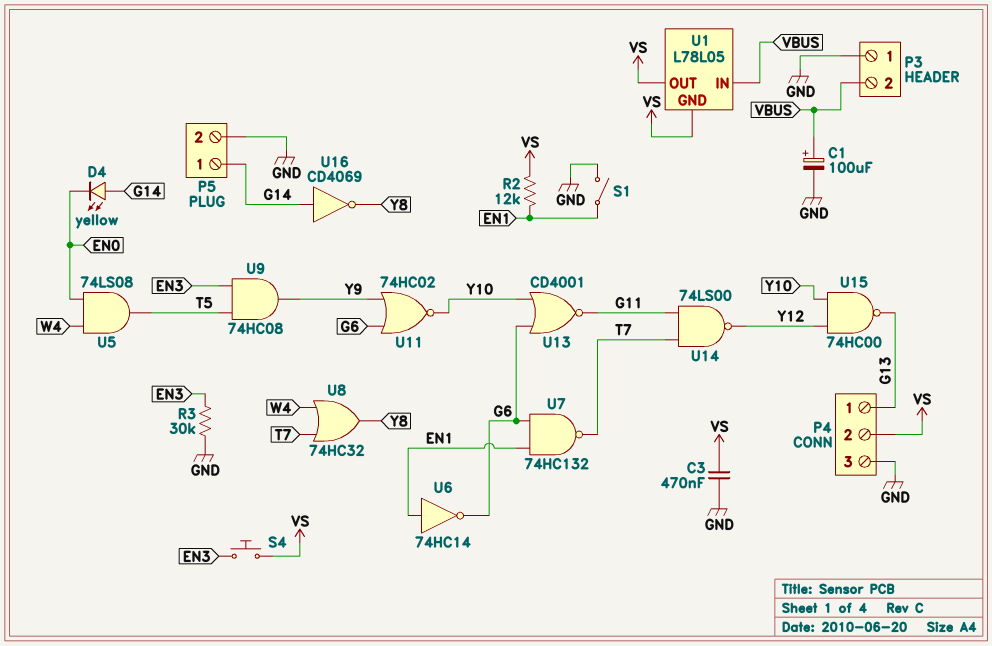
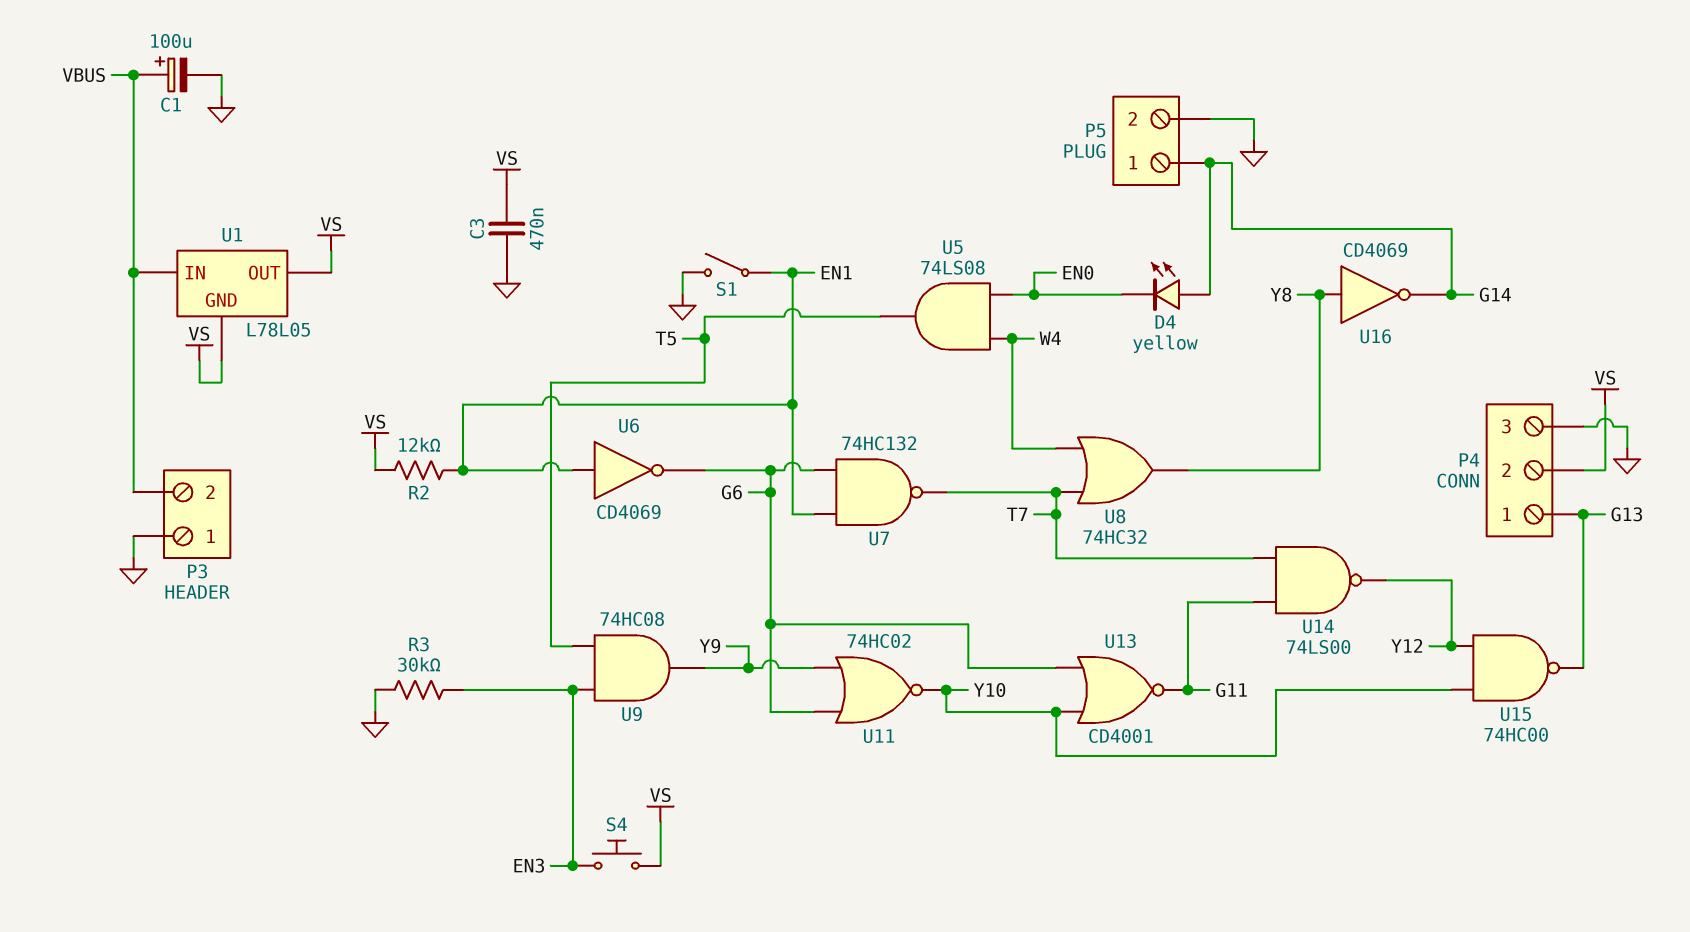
U6: NOT 74HC14 (in EN1, out G6) -> NOT CD4069 (in EN1, out G6)
U16: NOT CD4069 (in G14, out Y8) -> NOT CD4069 (in Y8, out G14)

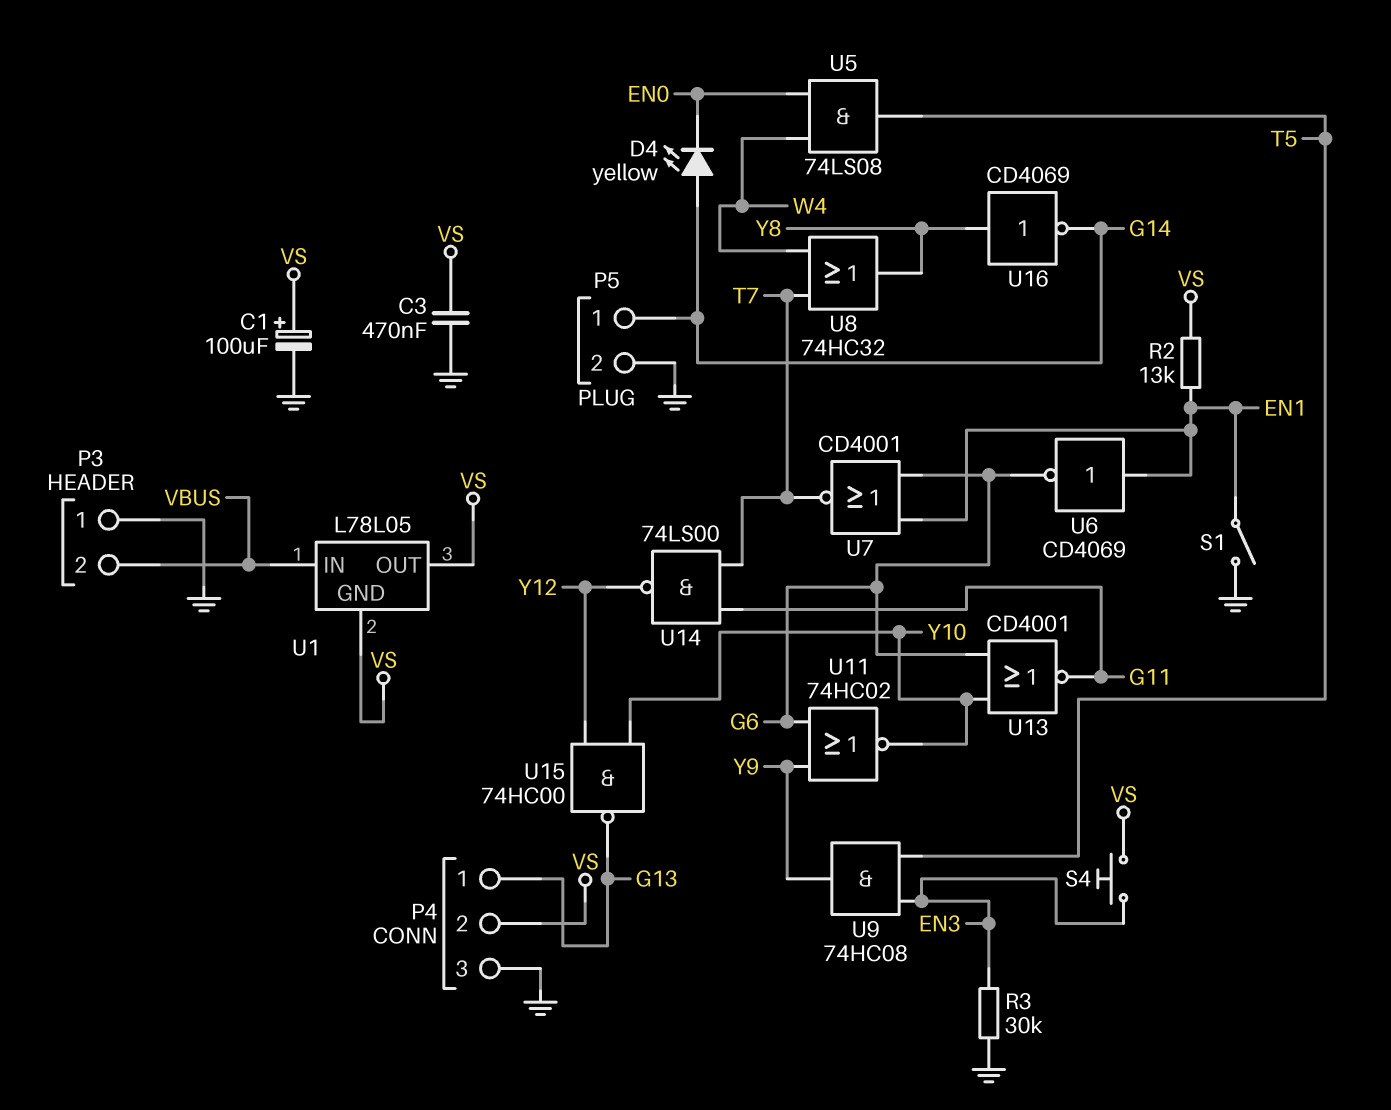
C1: 100uF (plus VBUS, minus GND) -> 100uF (plus VS, minus GND)
R2: 12k (EN1, VS) -> 13k (EN1, VS)
U7: NAND 74HC132 (in EN1, in G6, out T7) -> NOR CD4001 (in EN1, in G6, out T7)

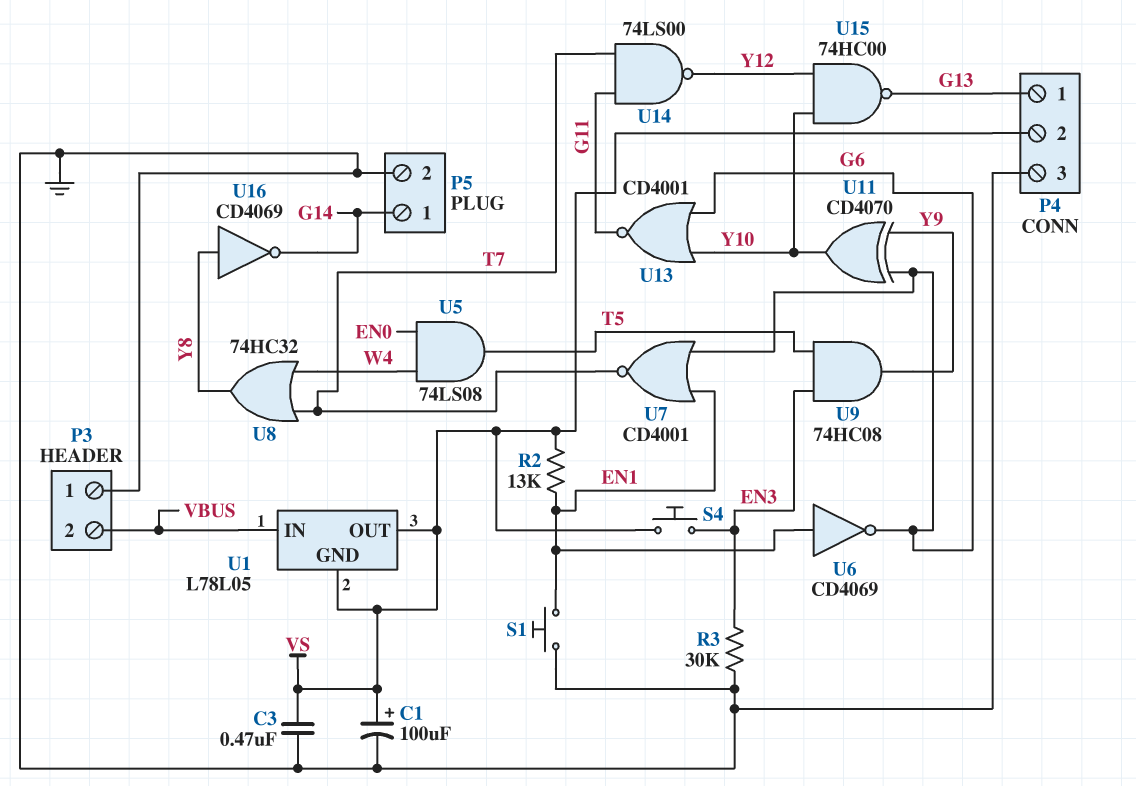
D4: LED yellow (A G14, K EN0) -> none
S1: switch (EN1, GND) -> button (EN1, GND)
U11: NOR 74HC02 (in G6, in Y9, out Y10) -> XOR CD4070 (in G6, in Y9, out Y10)

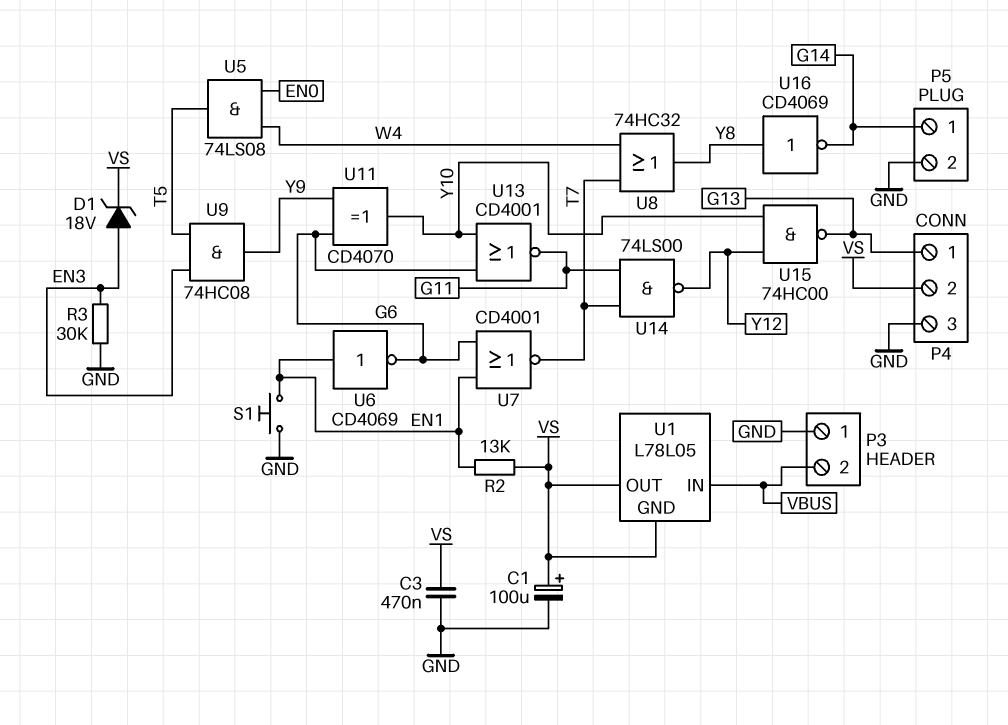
D1: none -> zener 18V (A EN3, K VS)
S4: button (EN3, VS) -> none

